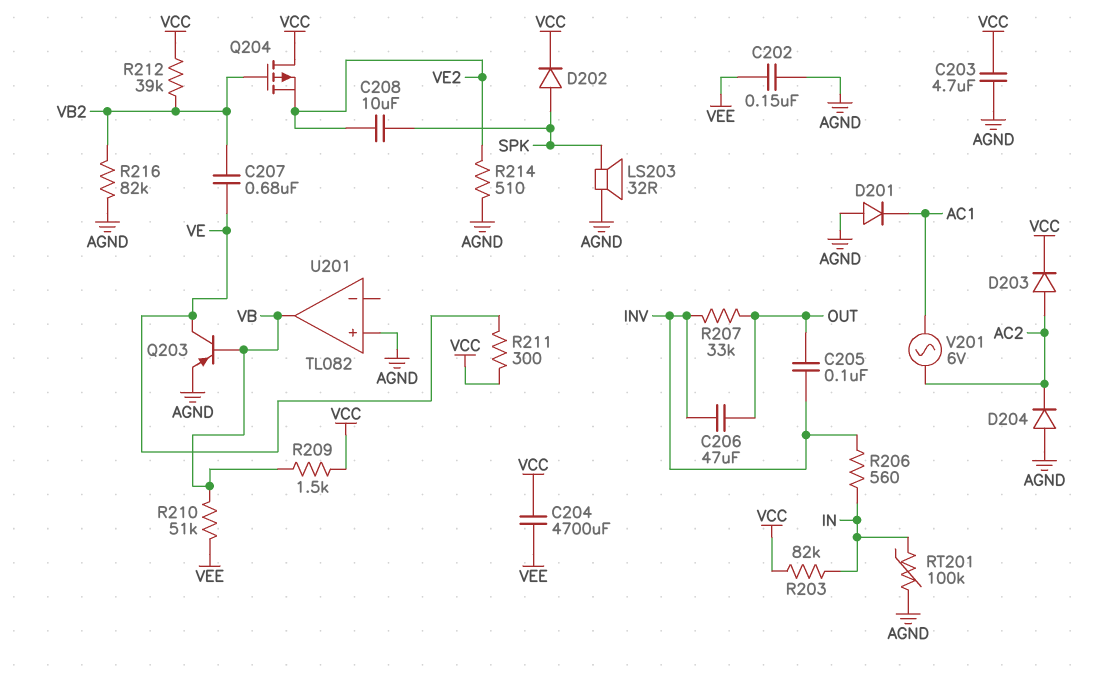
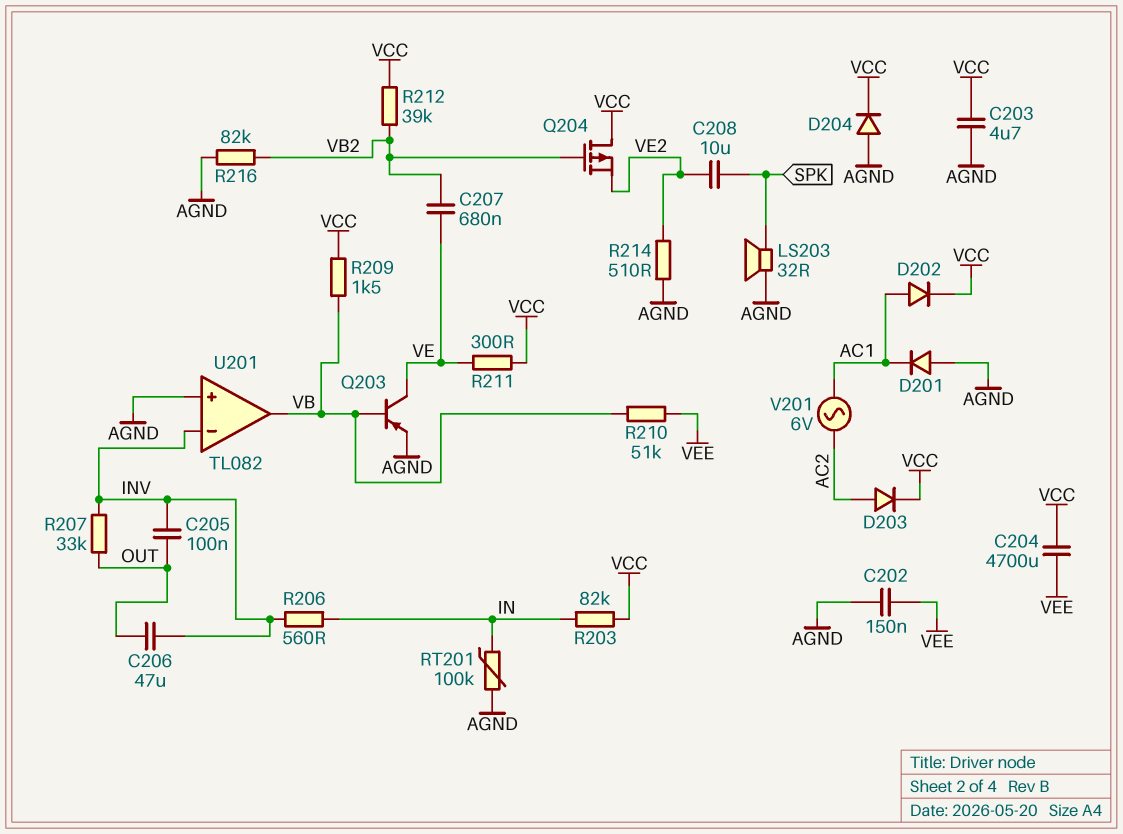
D202: diode (A SPK, K VCC) -> diode (A AC1, K VCC)
D204: diode (A AGND, K AC2) -> diode (A AGND, K VCC)
U201 pin in-: none -> INV

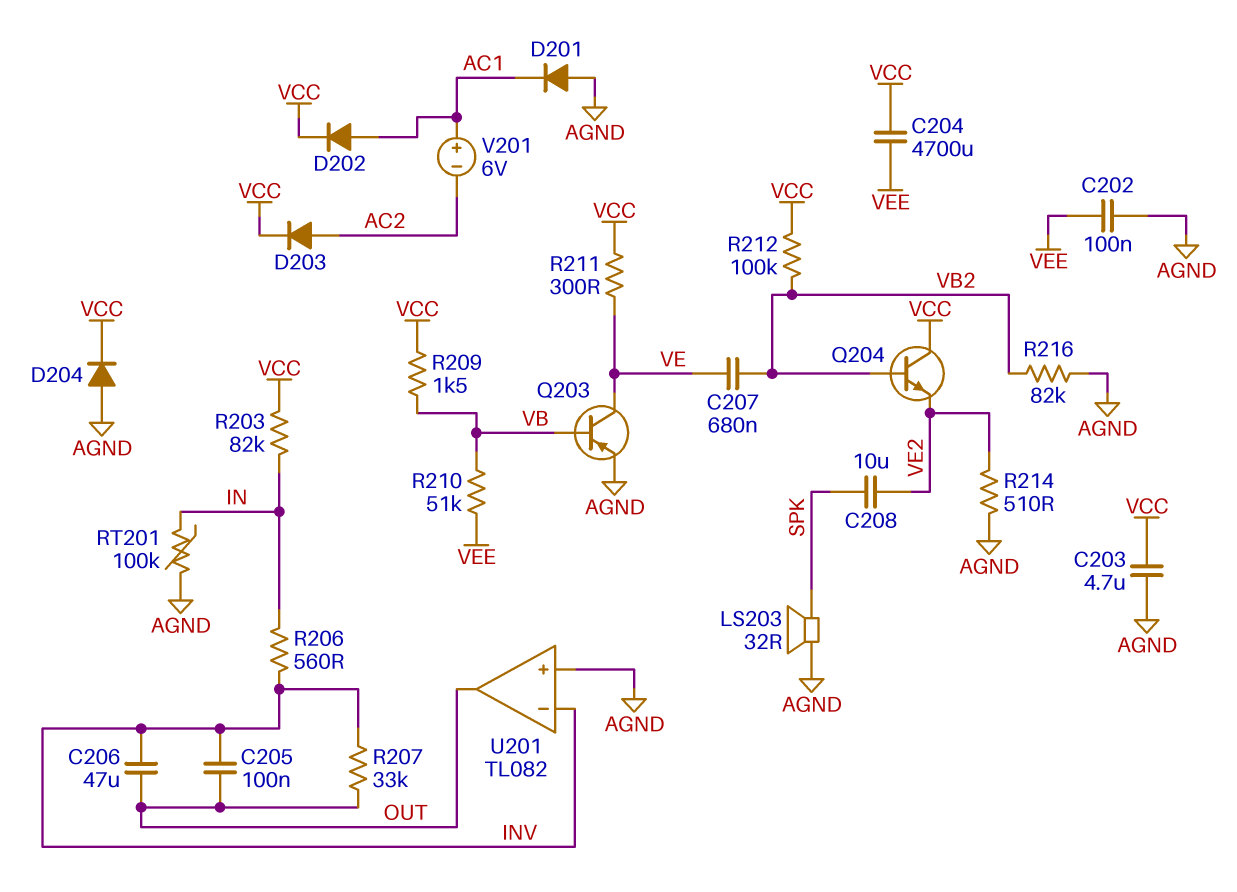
C202: 150nF (AGND, VEE) -> 100nF (AGND, VEE)
Q204: PMOS (G VB2, D VCC, S VE2) -> NPN (B VB2, C VCC, E VE2)
R212: 39k (VB2, VCC) -> 100k (VB2, VCC)
U201 pin out: VB -> OUT
V201: AC 6V (AC1, AC2) -> 6V (plus AC1, minus AC2)

